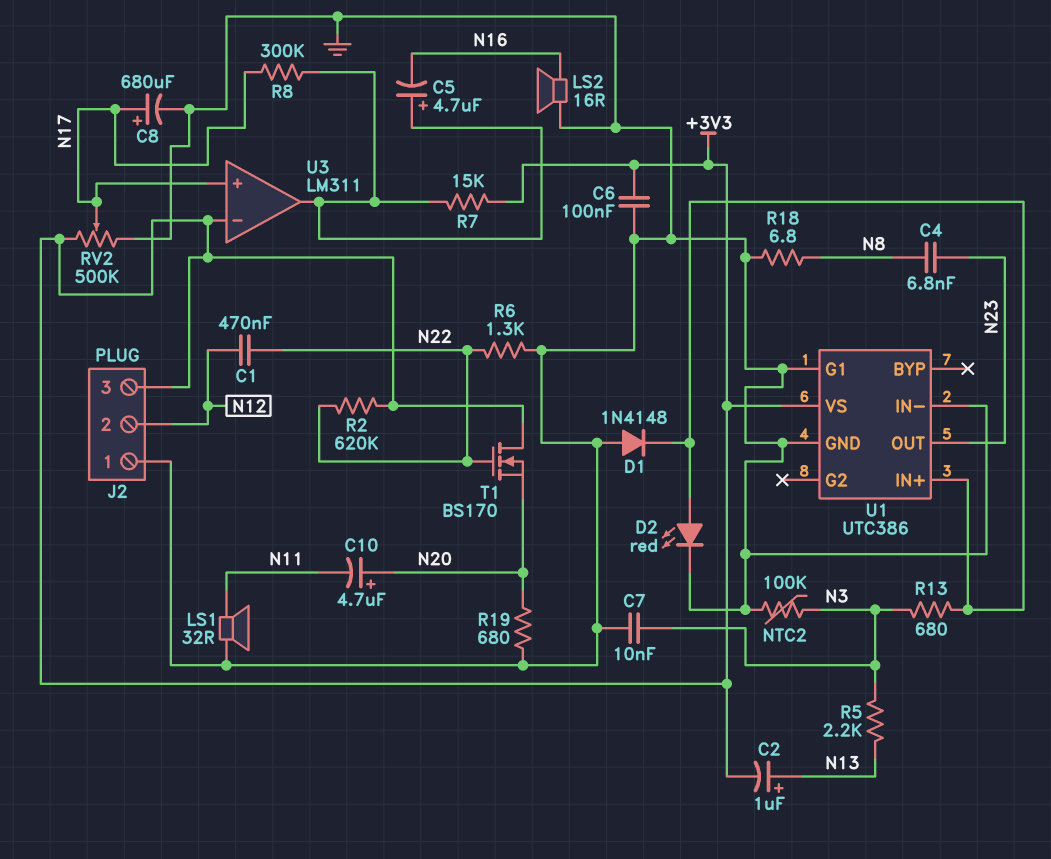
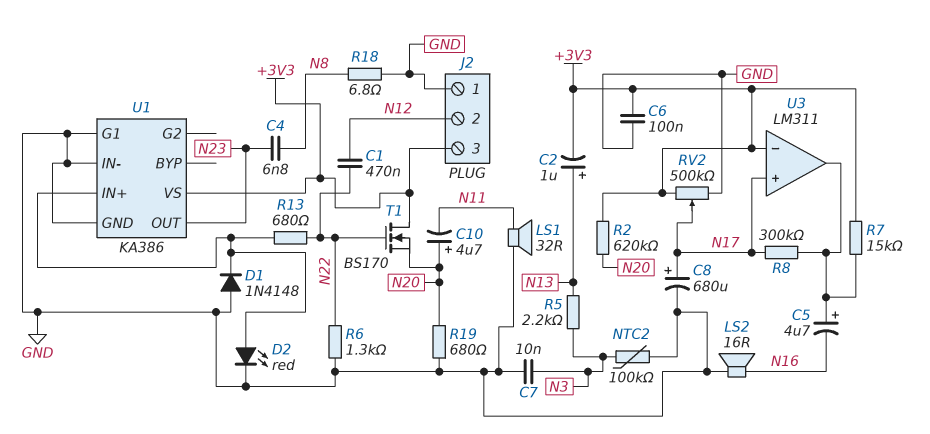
R2: 620k (+3V3, N22) -> 620k (+3V3, N20)
R13: 680 (N3, U1/IN+) -> 680 (N22, U1/IN+)
U1: UTC386 -> KA386

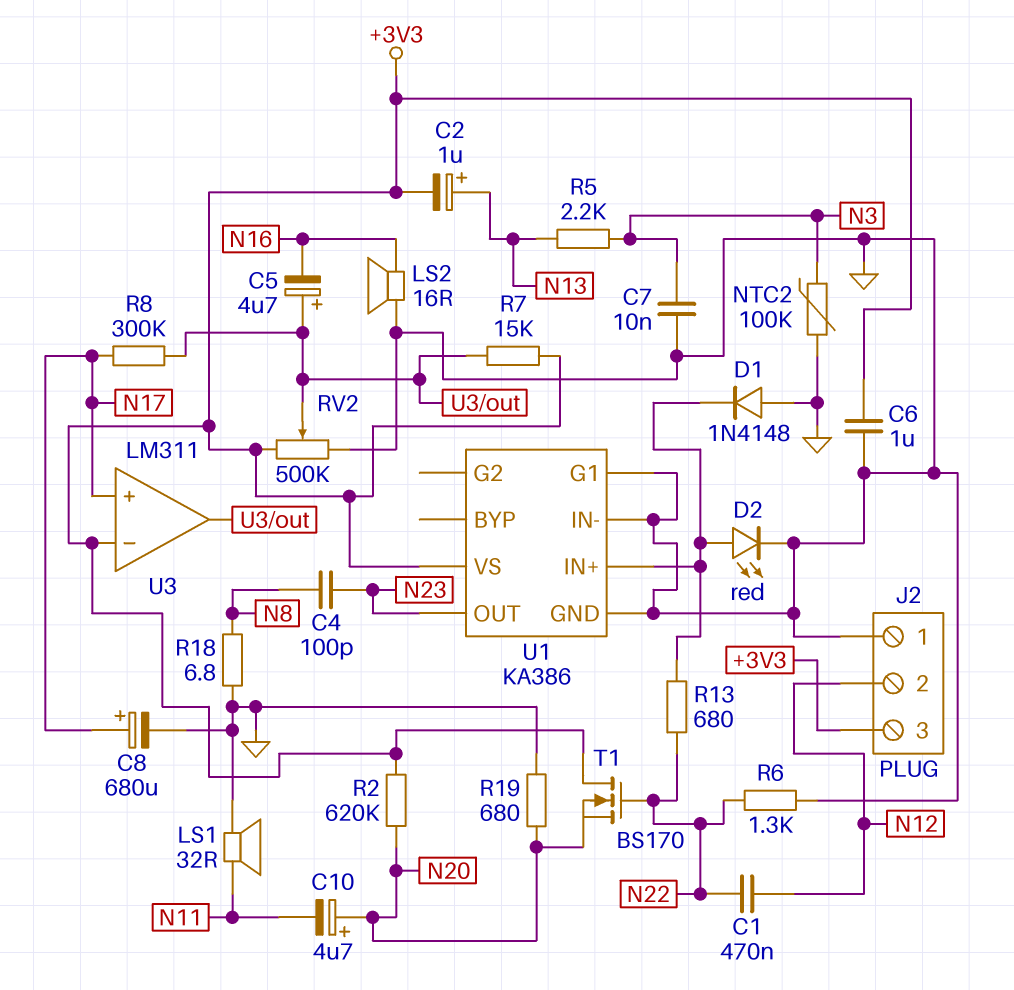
C4: 6.8nF (N8, N23) -> 100pF (N8, N23)
C6: 100nF (+3V3, GND) -> 1uF (+3V3, GND)
RV2: 500k (+3V3, GND, wiper N17) -> 500k (+3V3, GND, wiper U3/out)

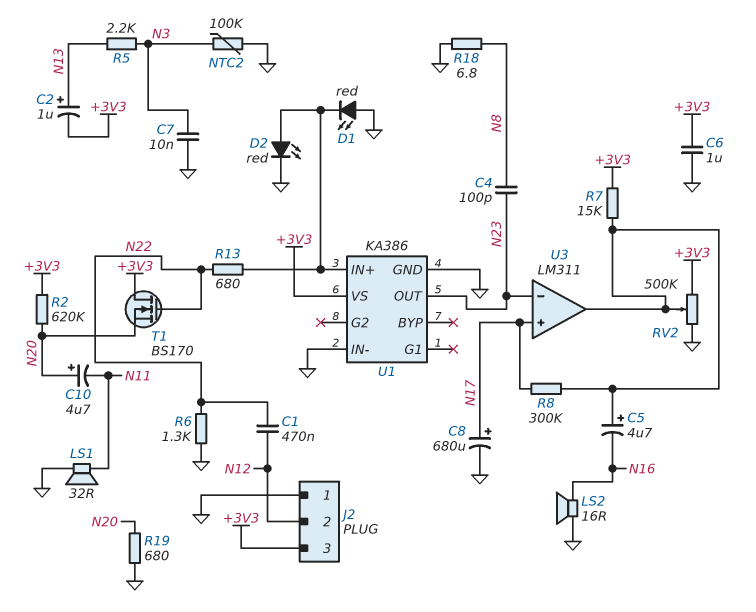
D1: diode 1N4148 (A GND, K U1/IN+) -> LED red (A GND, K U1/IN+)
U1 pin G1: GND -> none
U3 pin in-: +3V3 -> N23

